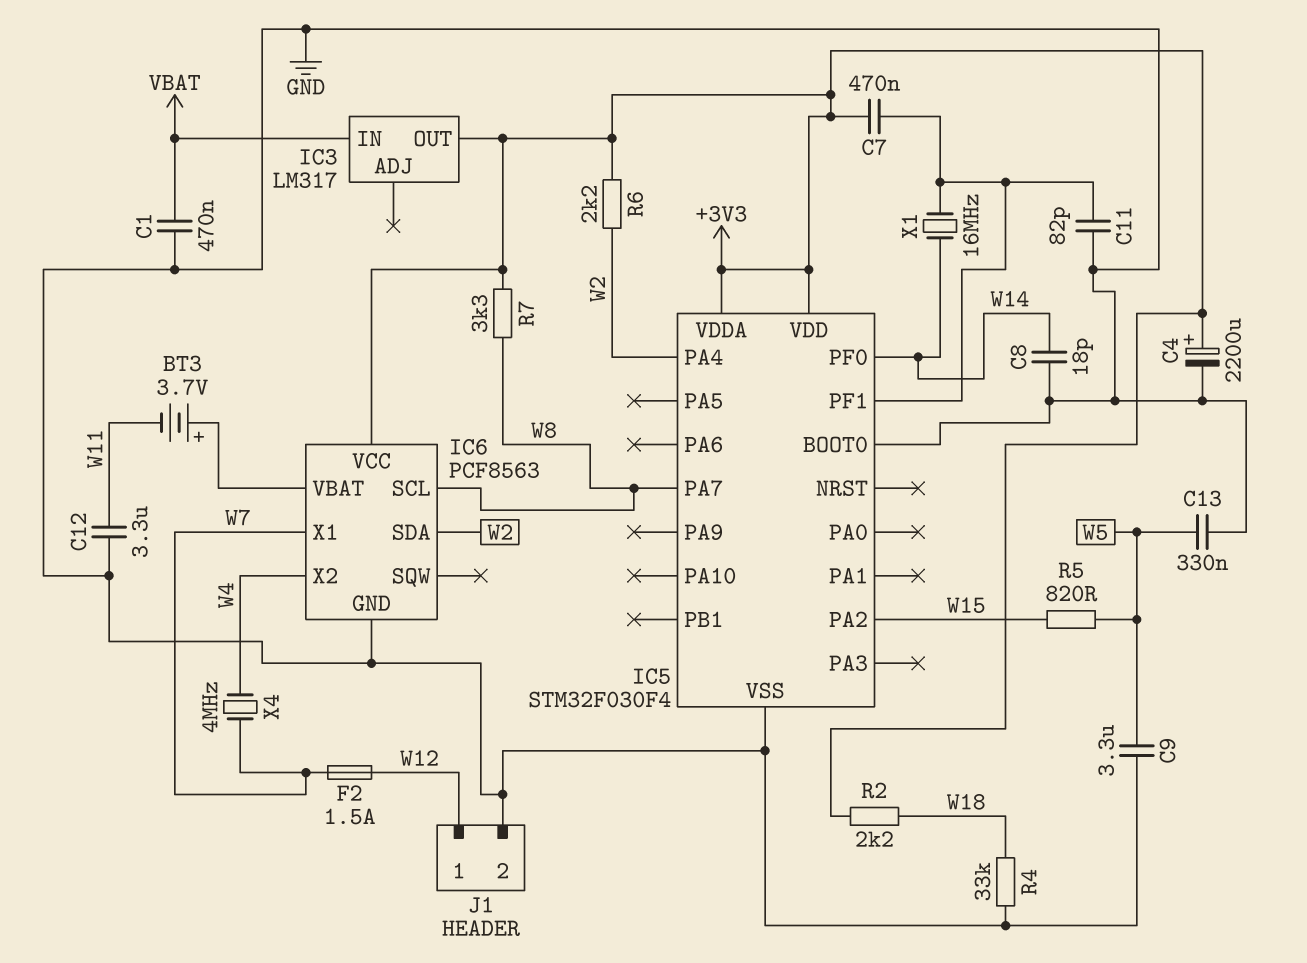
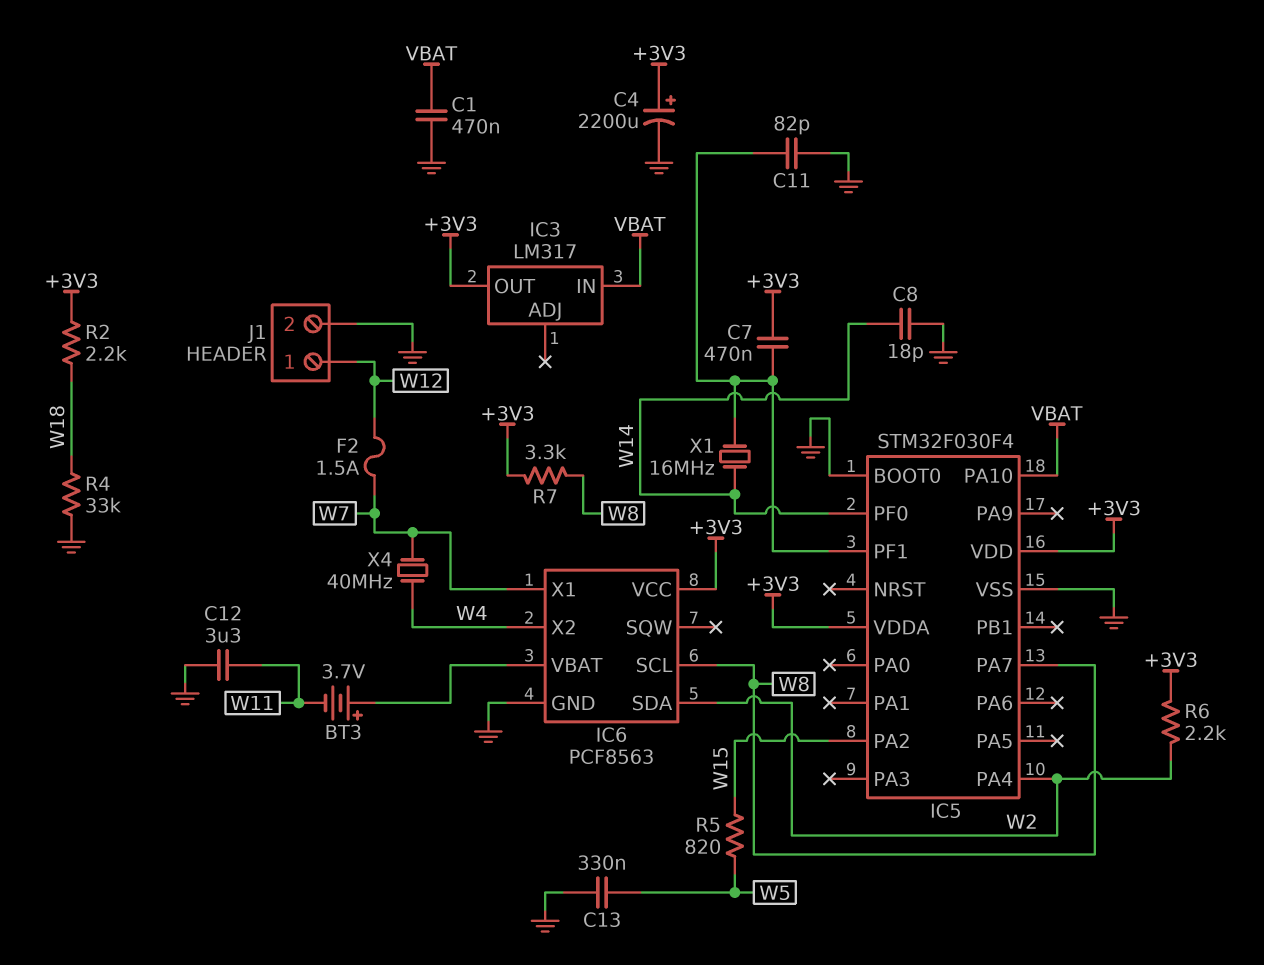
C9: 3.3uF (GND, W5) -> none
IC5 pin PA10: none -> VBAT
X4: 4MHz (W4, W7) -> 40MHz (W4, W7)

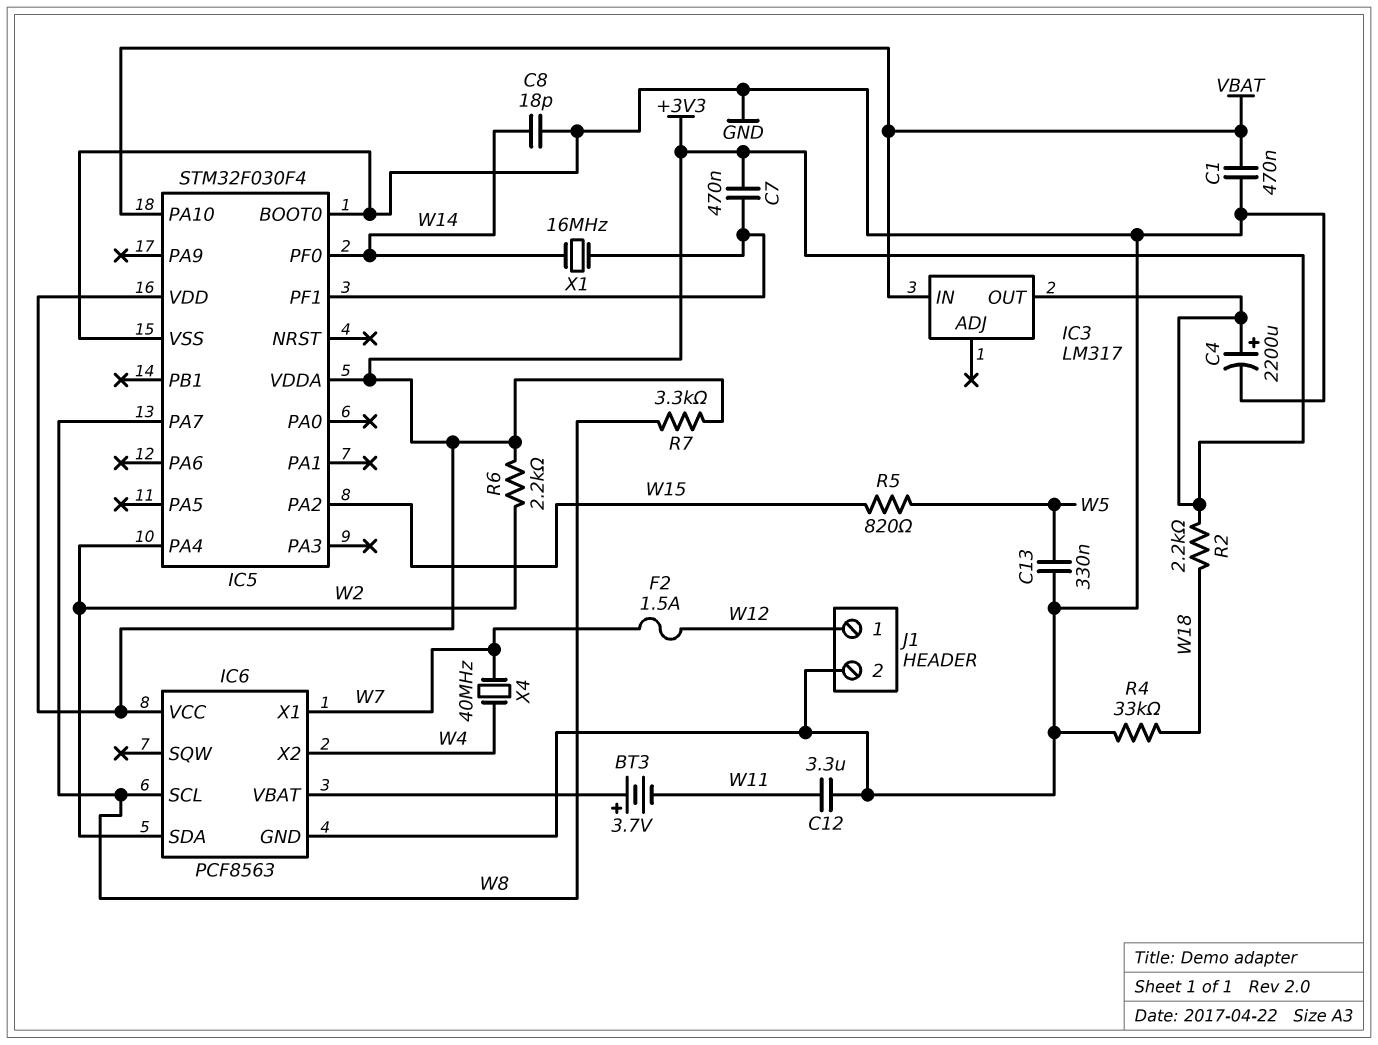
C11: 82pF (GND, IC5/PF1) -> none

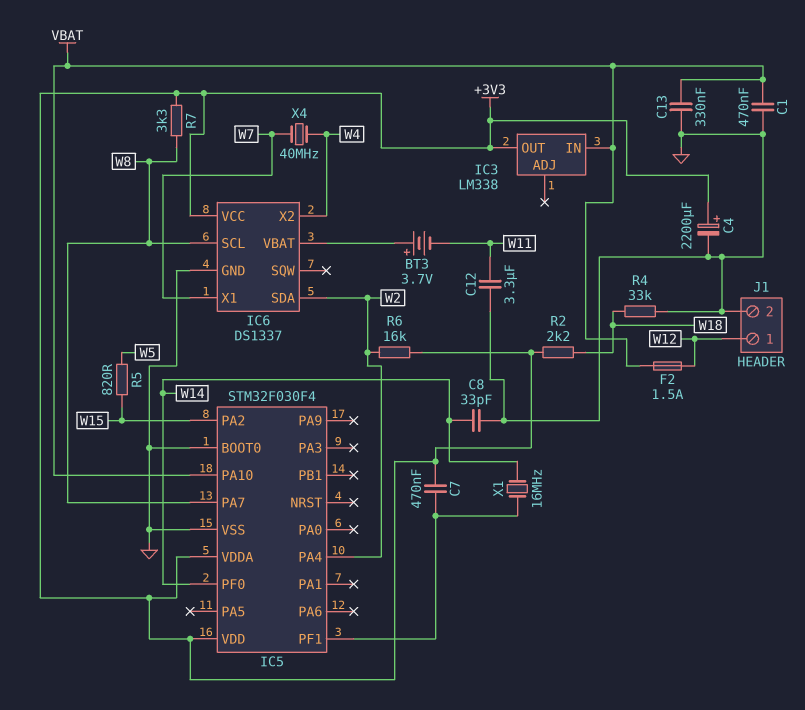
C8: 18pF (GND, W14) -> 33pF (GND, W14)
C13: 330nF (GND, W5) -> 330nF (GND, VBAT)
F2: 1.5A (W7, W12) -> 1.5A (VBAT, W12)
IC3: LM317 -> LM338
IC6: PCF8563 -> DS1337
R6: 2.2k (+3V3, W2) -> 16k (+3V3, W2)

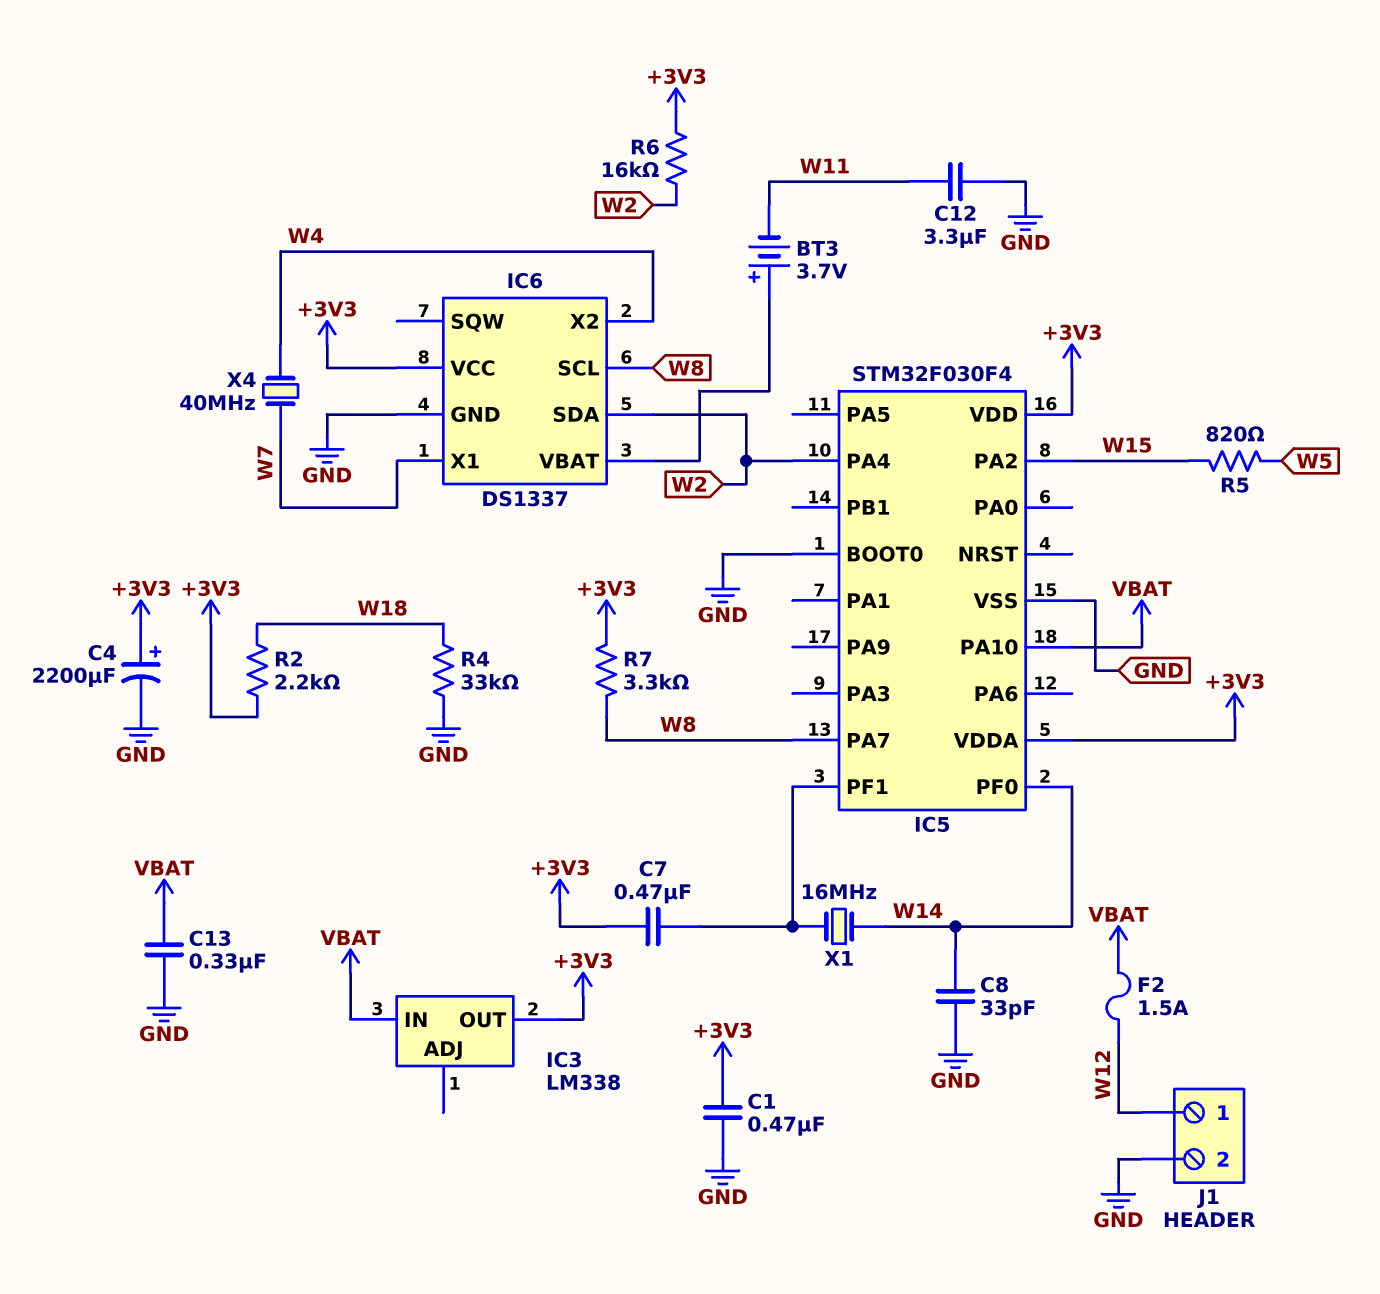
C1: 470nF (GND, VBAT) -> 470nF (+3V3, GND)

